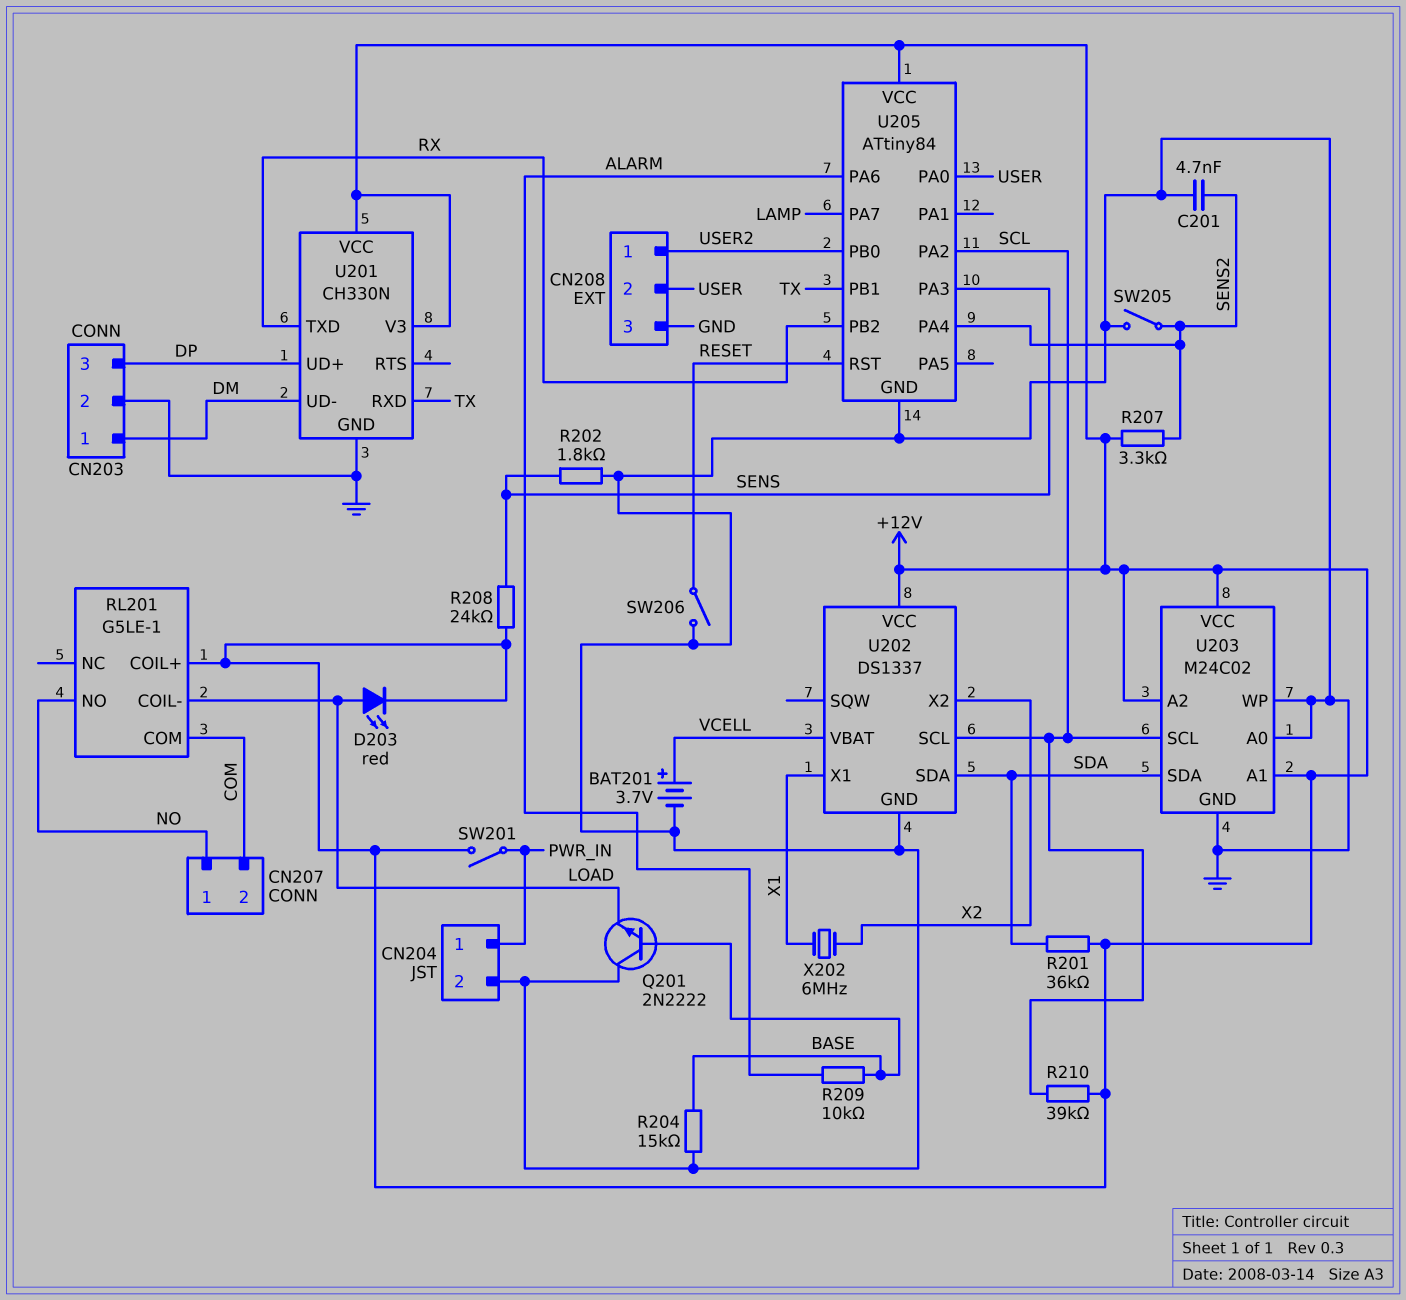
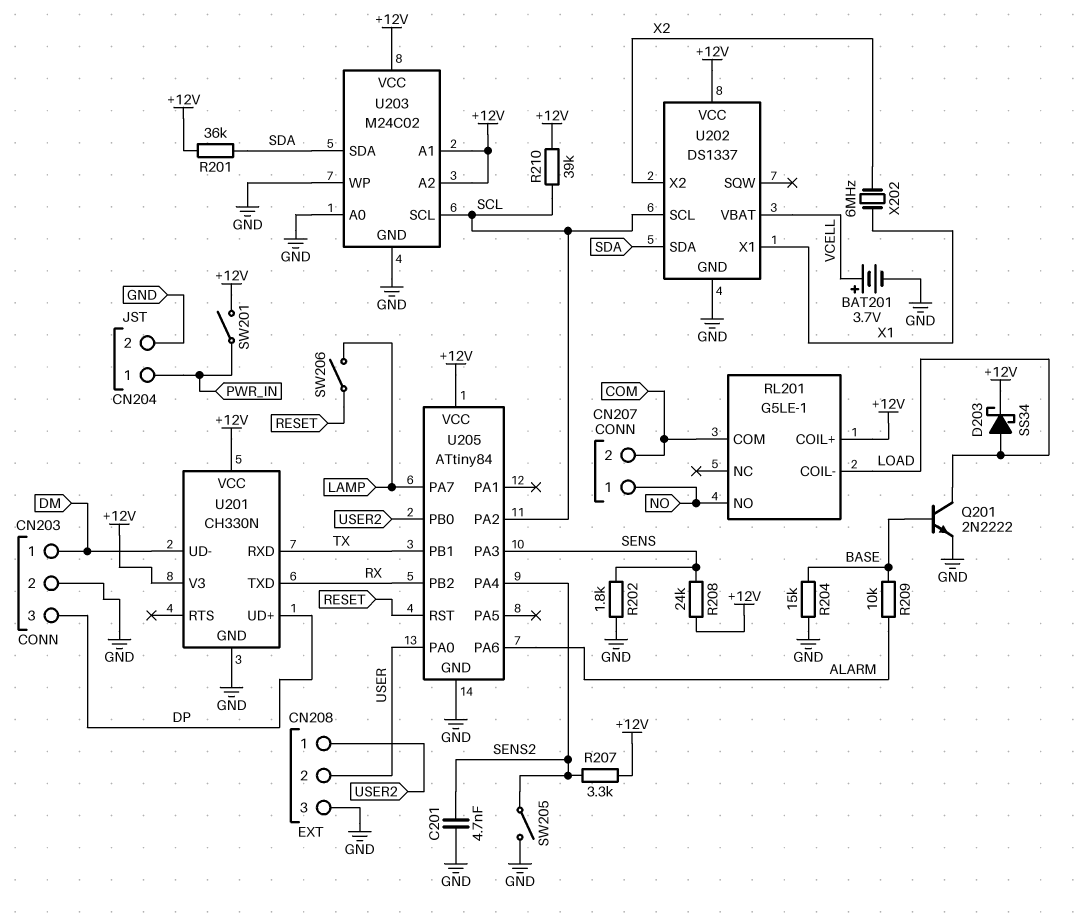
D203: LED red (A LOAD, K +12V) -> schottky SS34 (A LOAD, K +12V)
Q201: NPN 2N2222 (B BASE, C GND, E LOAD) -> NPN 2N2222 (B BASE, C LOAD, E GND)
SW206: switch (GND, RESET) -> switch (LAMP, RESET)

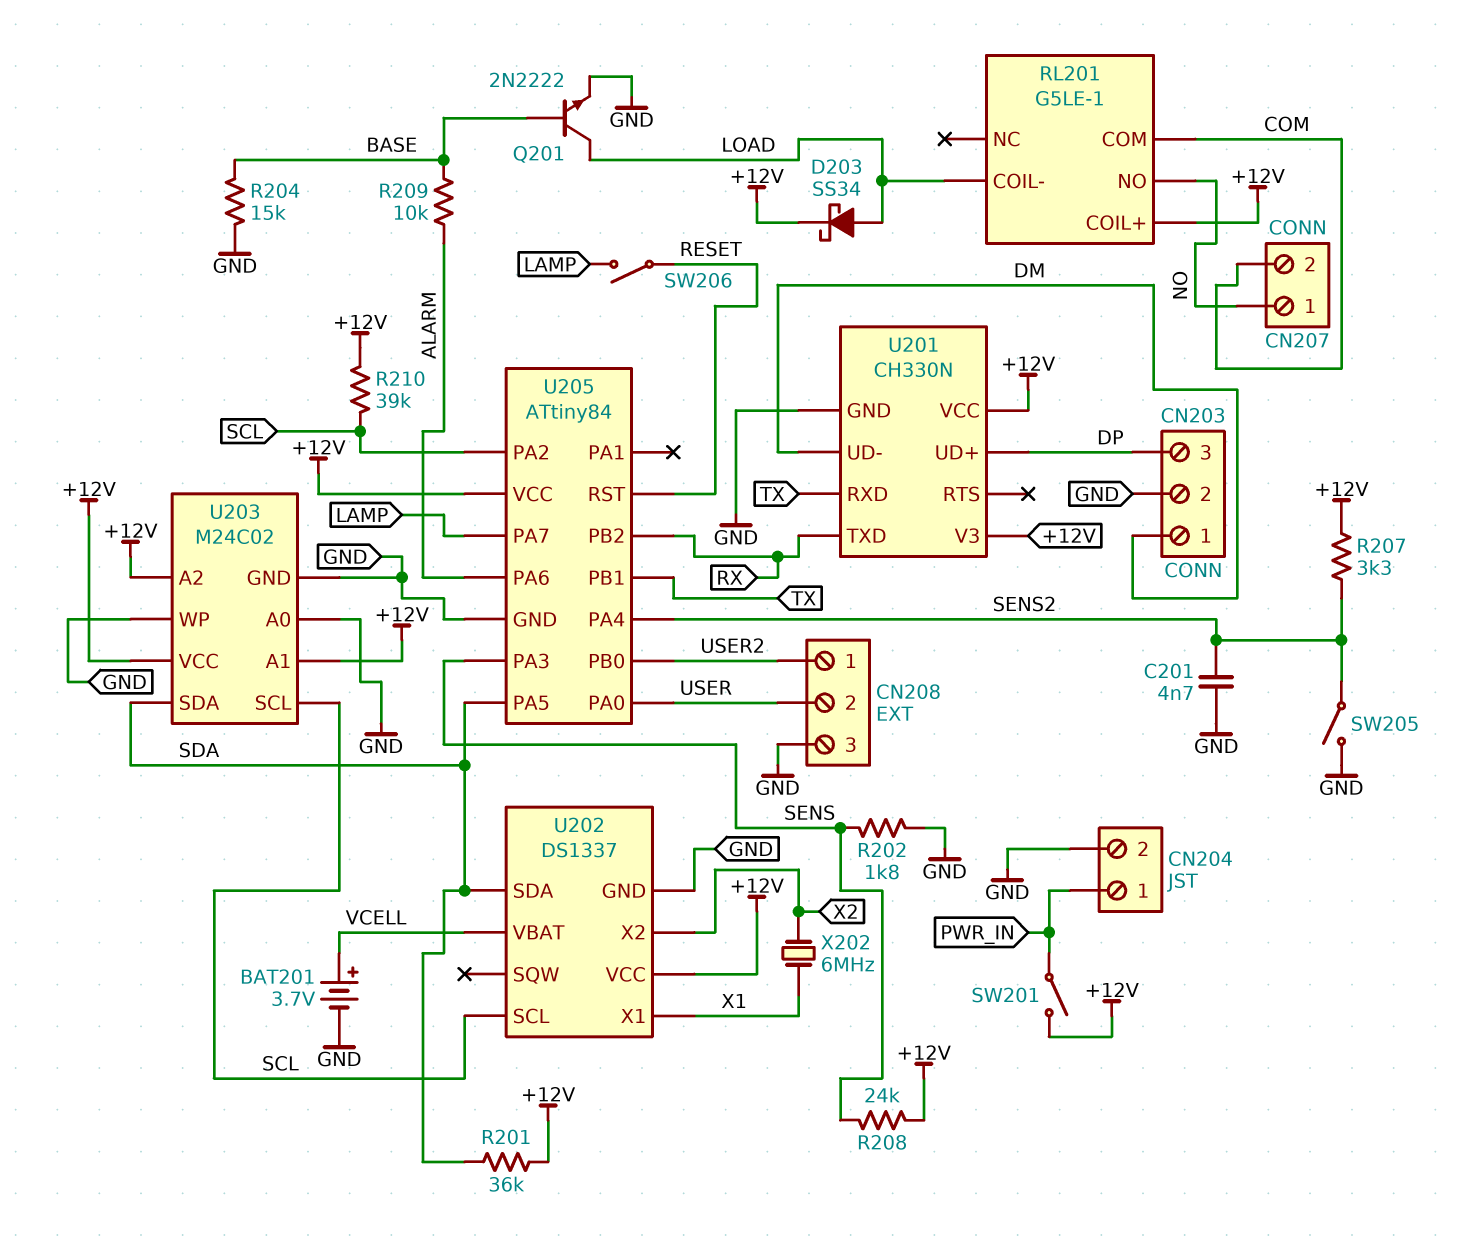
U205 pin PA5: none -> SDA

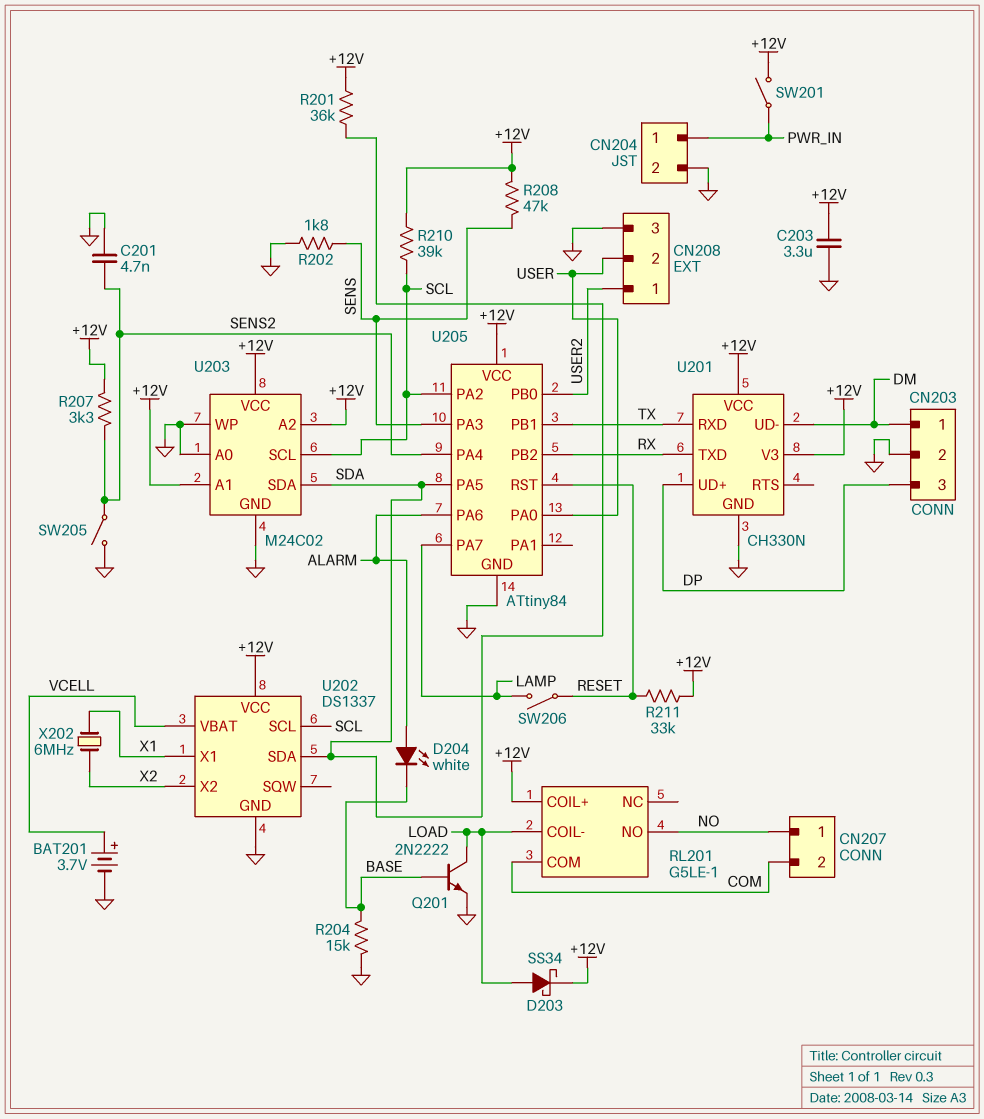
C203: none -> 3.3uF (+12V, GND)
D204: none -> LED white (A ALARM, K BASE)
R208: 24k (+12V, SENS) -> 47k (+12V, SENS)
R209: 10k (ALARM, BASE) -> none
R211: none -> 33k (+12V, RESET)

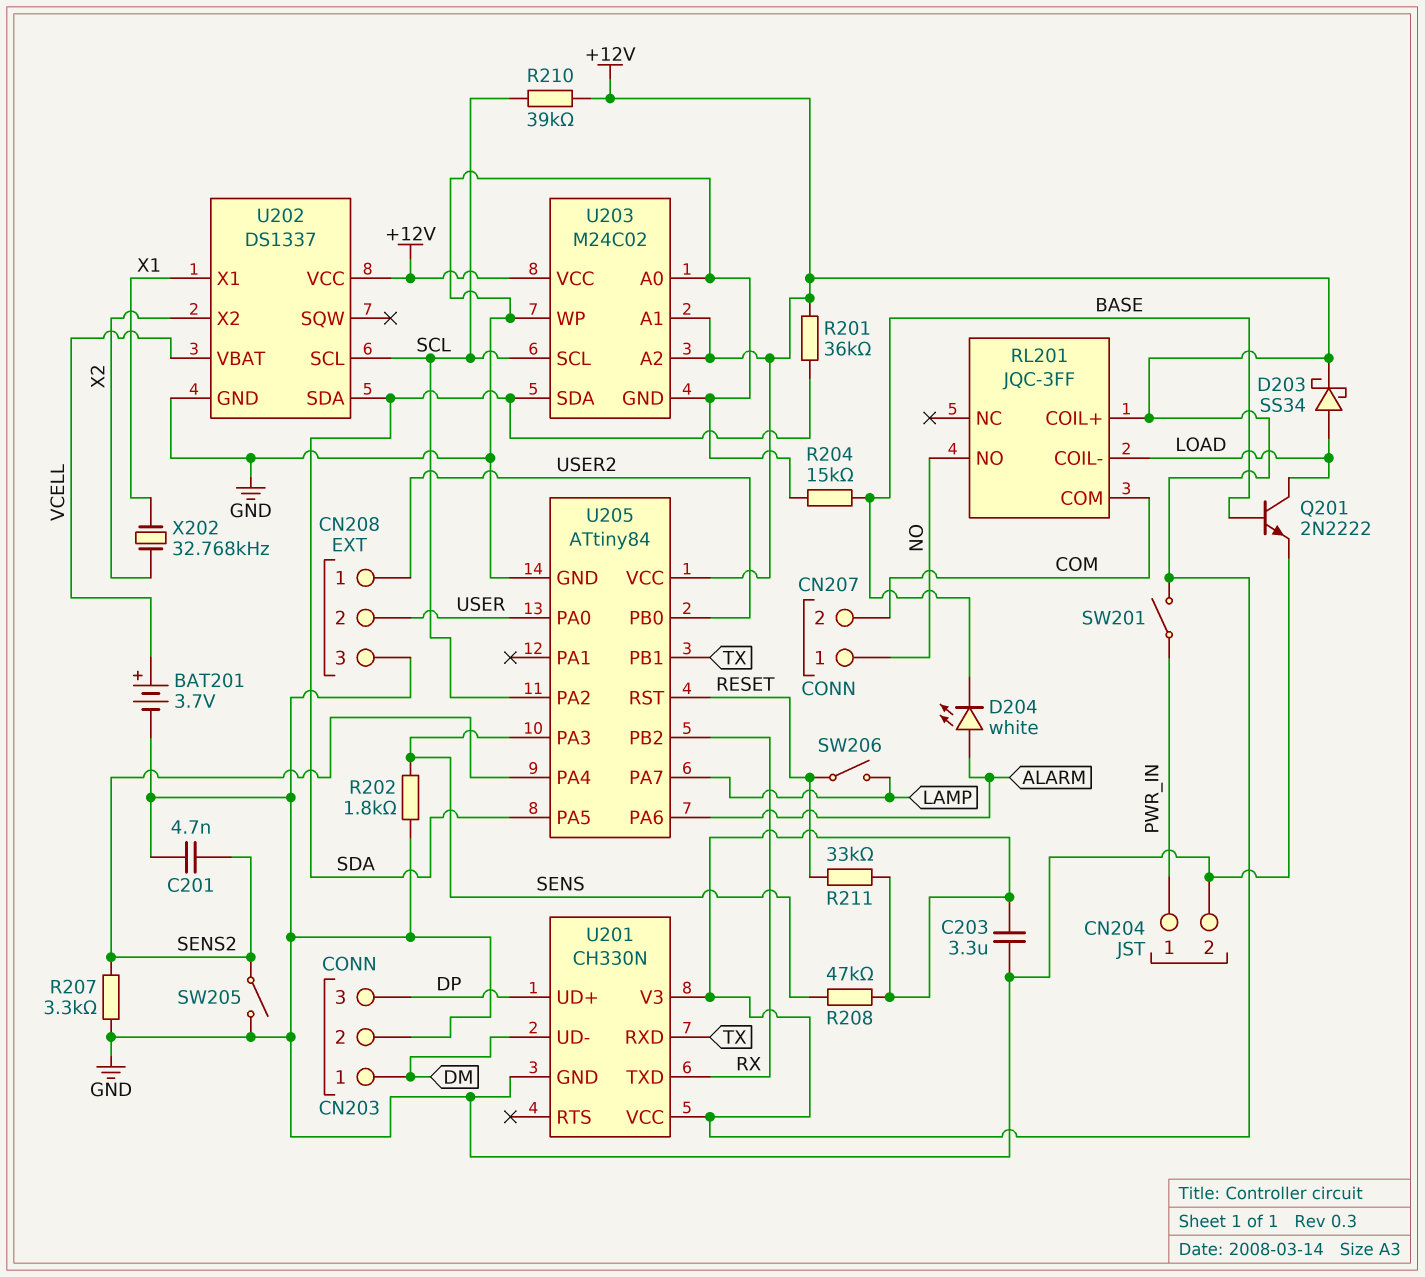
R207: 3.3k (+12V, SENS2) -> 3.3k (GND, SENS2)
RL201: G5LE-1 -> JQC-3FF
X202: 6MHz (X1, X2) -> 32.768kHz (X1, X2)

